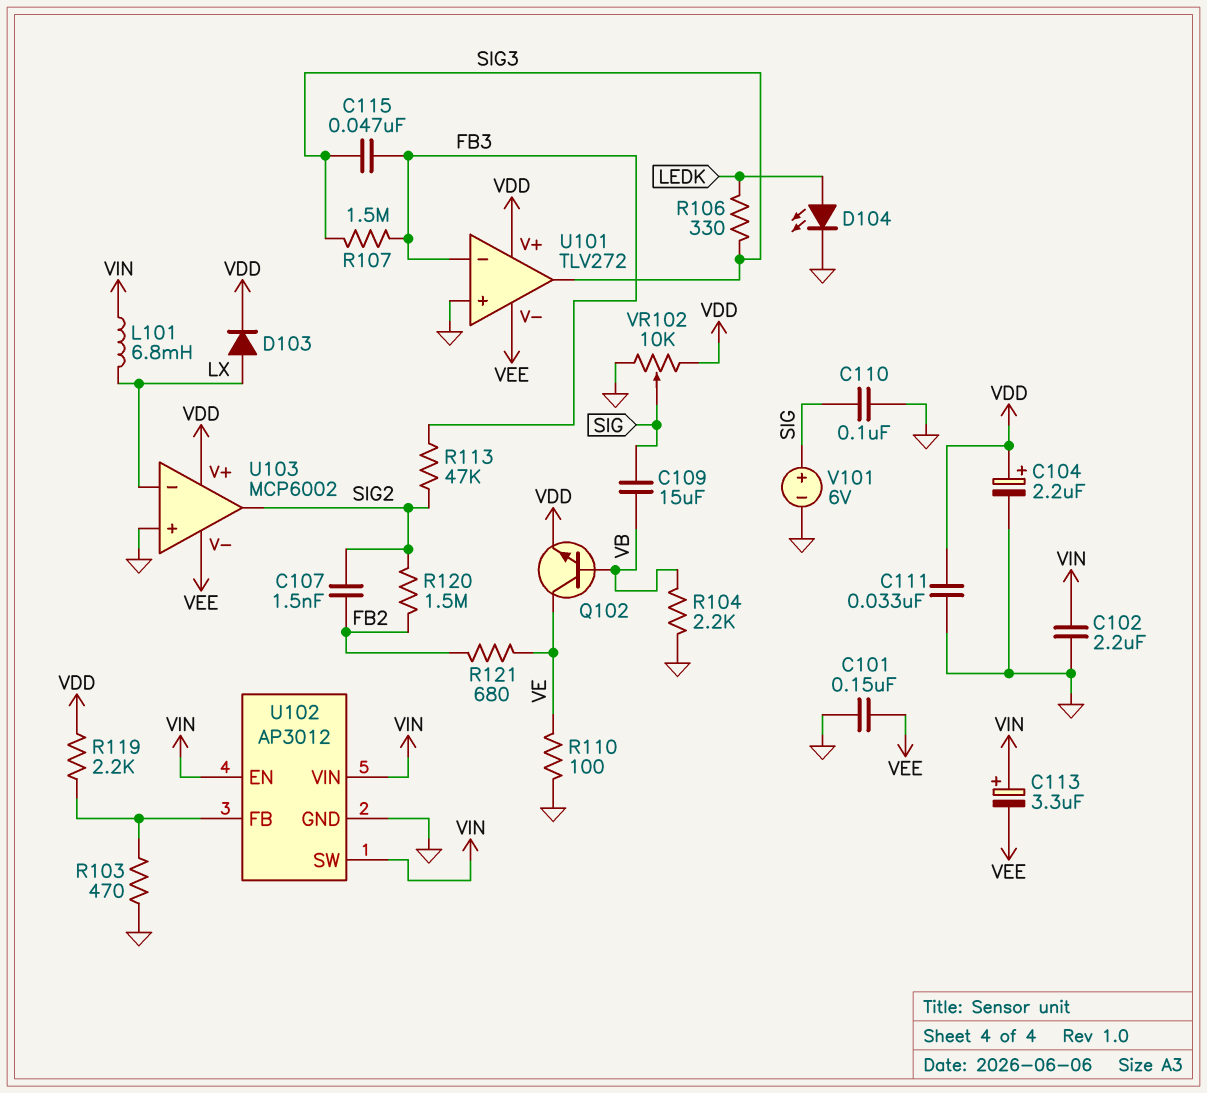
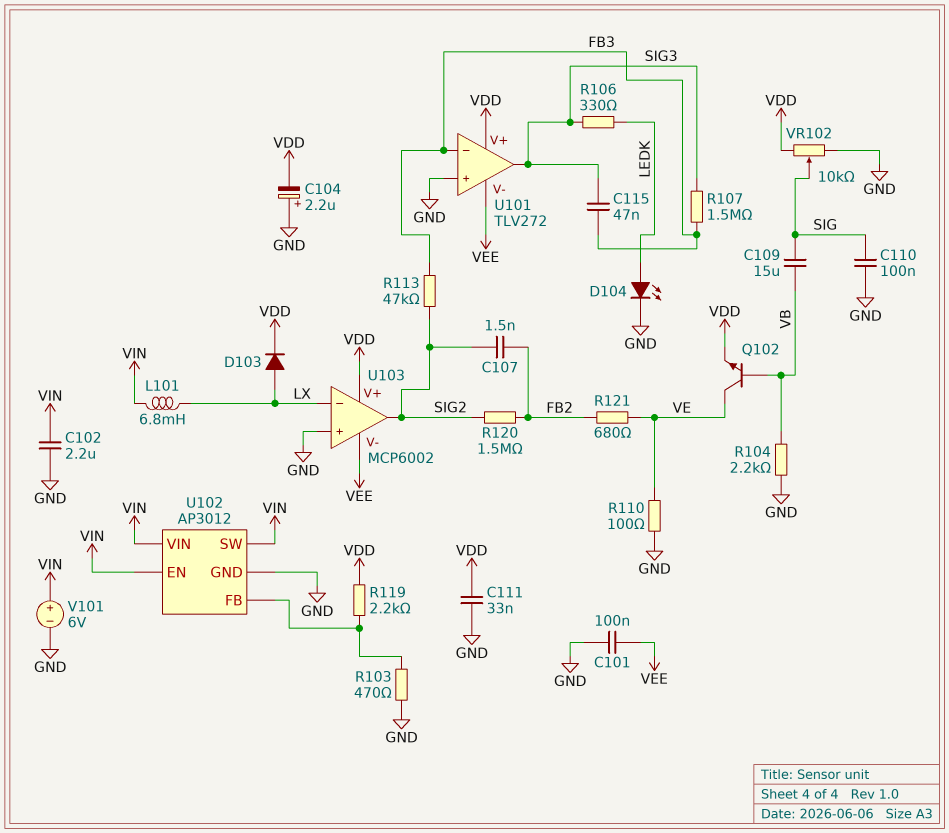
C101: 150nF (GND, VEE) -> 100nF (GND, VEE)
C104: 2.2uF (plus VDD, minus GND) -> 2.2uF (plus GND, minus VDD)
C113: 3.3uF (plus VIN, minus VEE) -> none
V101: 6V (plus SIG, minus GND) -> 6V (plus VIN, minus GND)

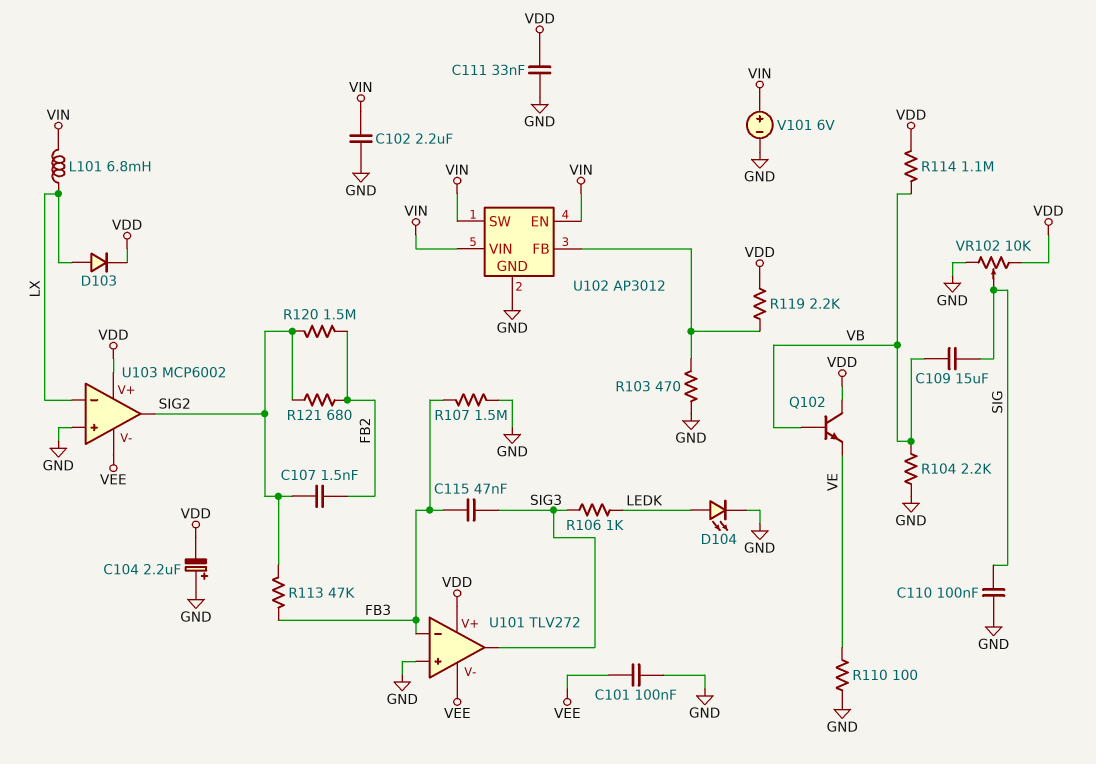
Q102: NPN (B VB, C VE, E VDD) -> NPN (B VB, C VDD, E VE)
R106: 330 (LEDK, SIG3) -> 1k (LEDK, SIG3)
R107: 1.5M (FB3, SIG3) -> 1.5M (FB3, GND)
R114: none -> 1.1M (VB, VDD)
R121: 680 (FB2, VE) -> 680 (FB2, SIG2)

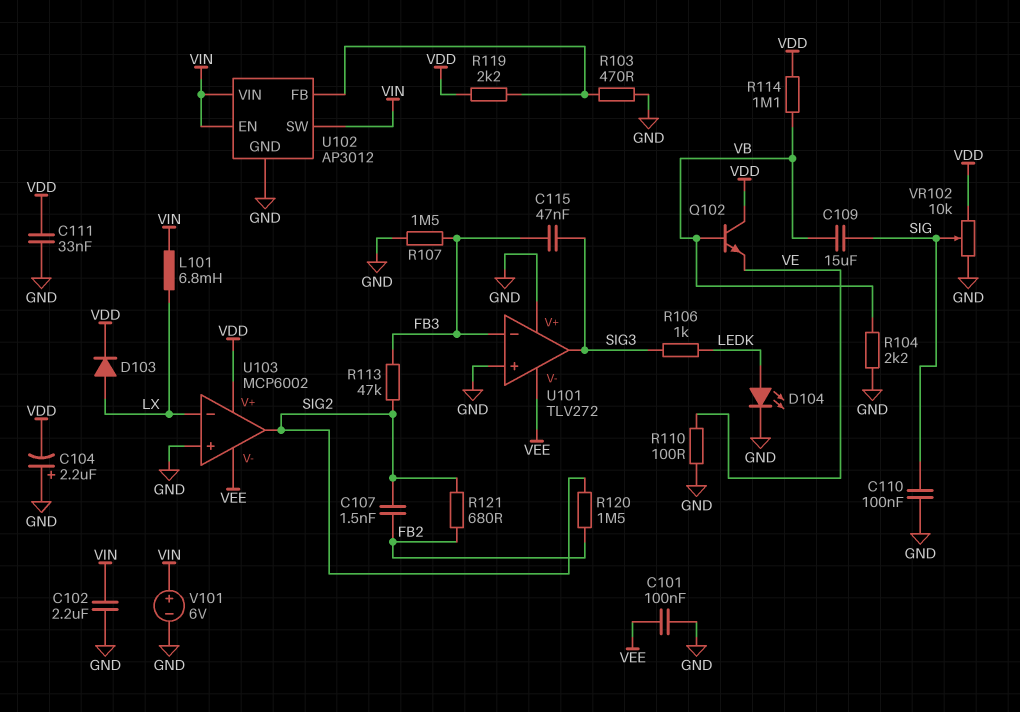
U101 pin V+: VDD -> GND

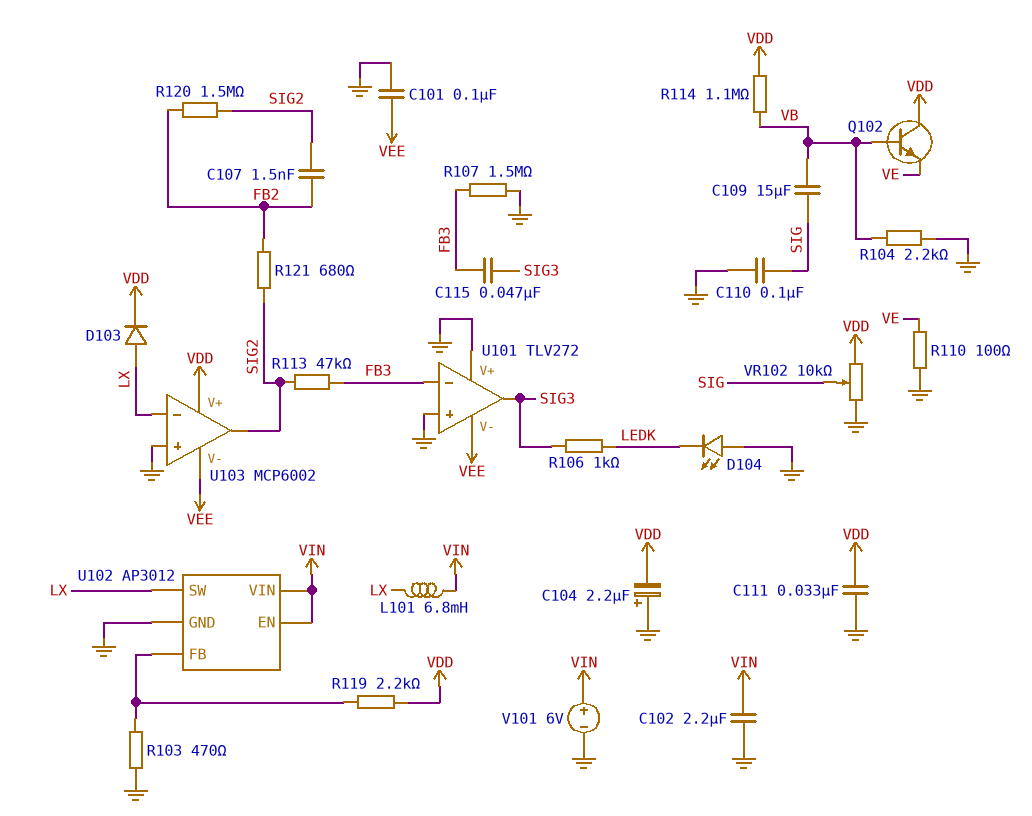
D104: LED (A LEDK, K GND) -> LED (A GND, K LEDK)
U102 pin SW: VIN -> LX

